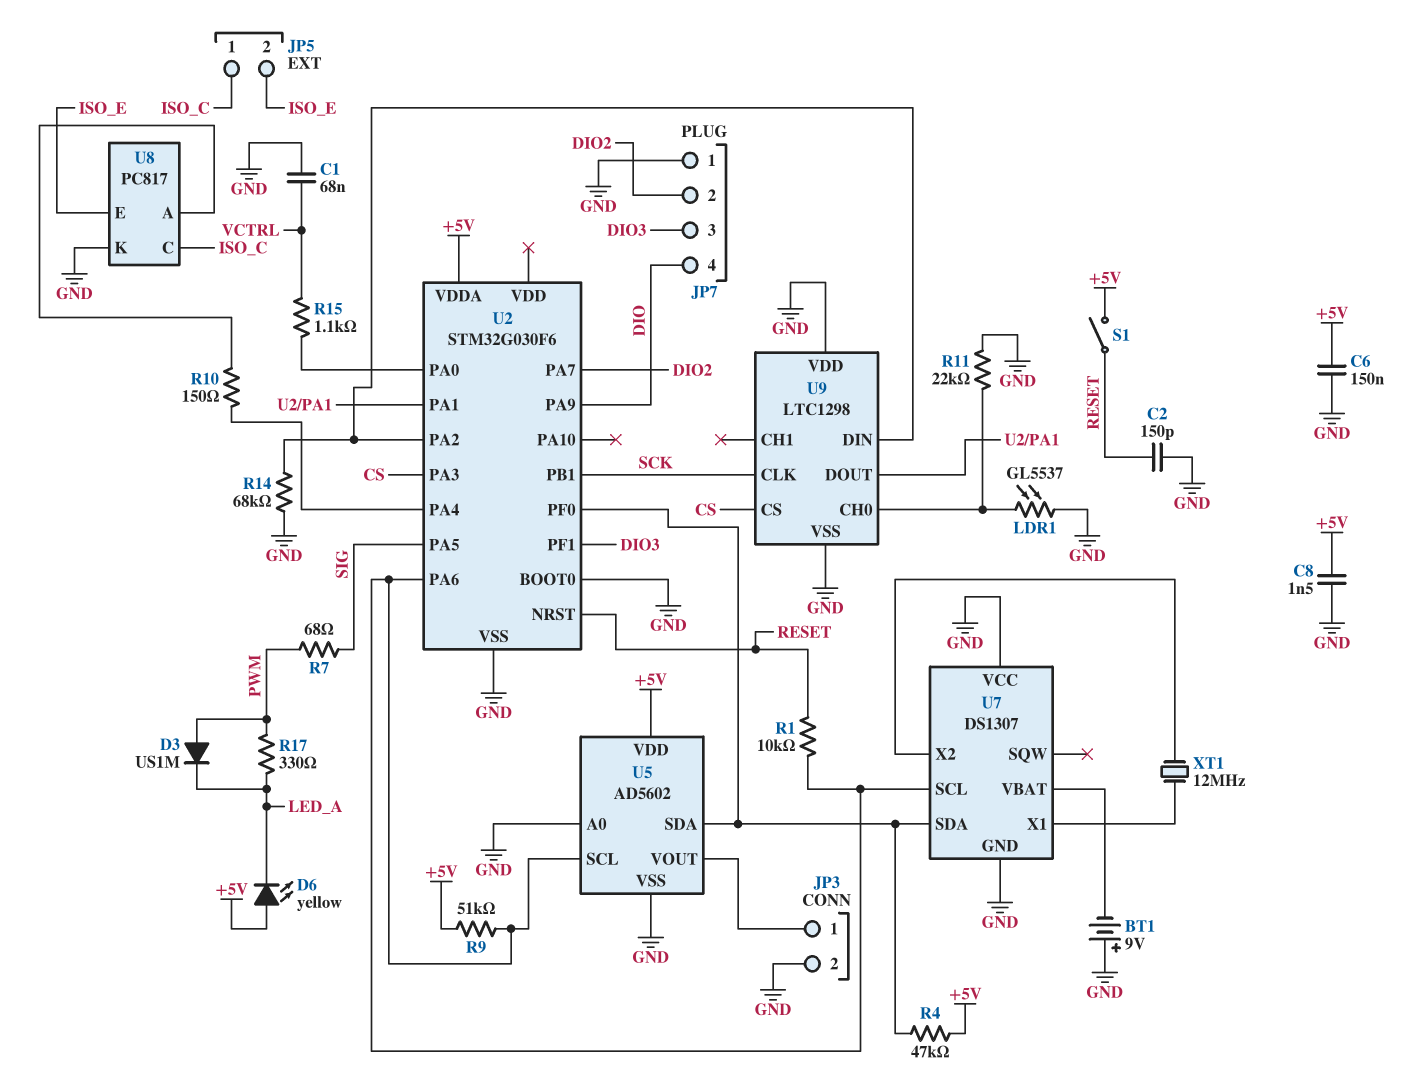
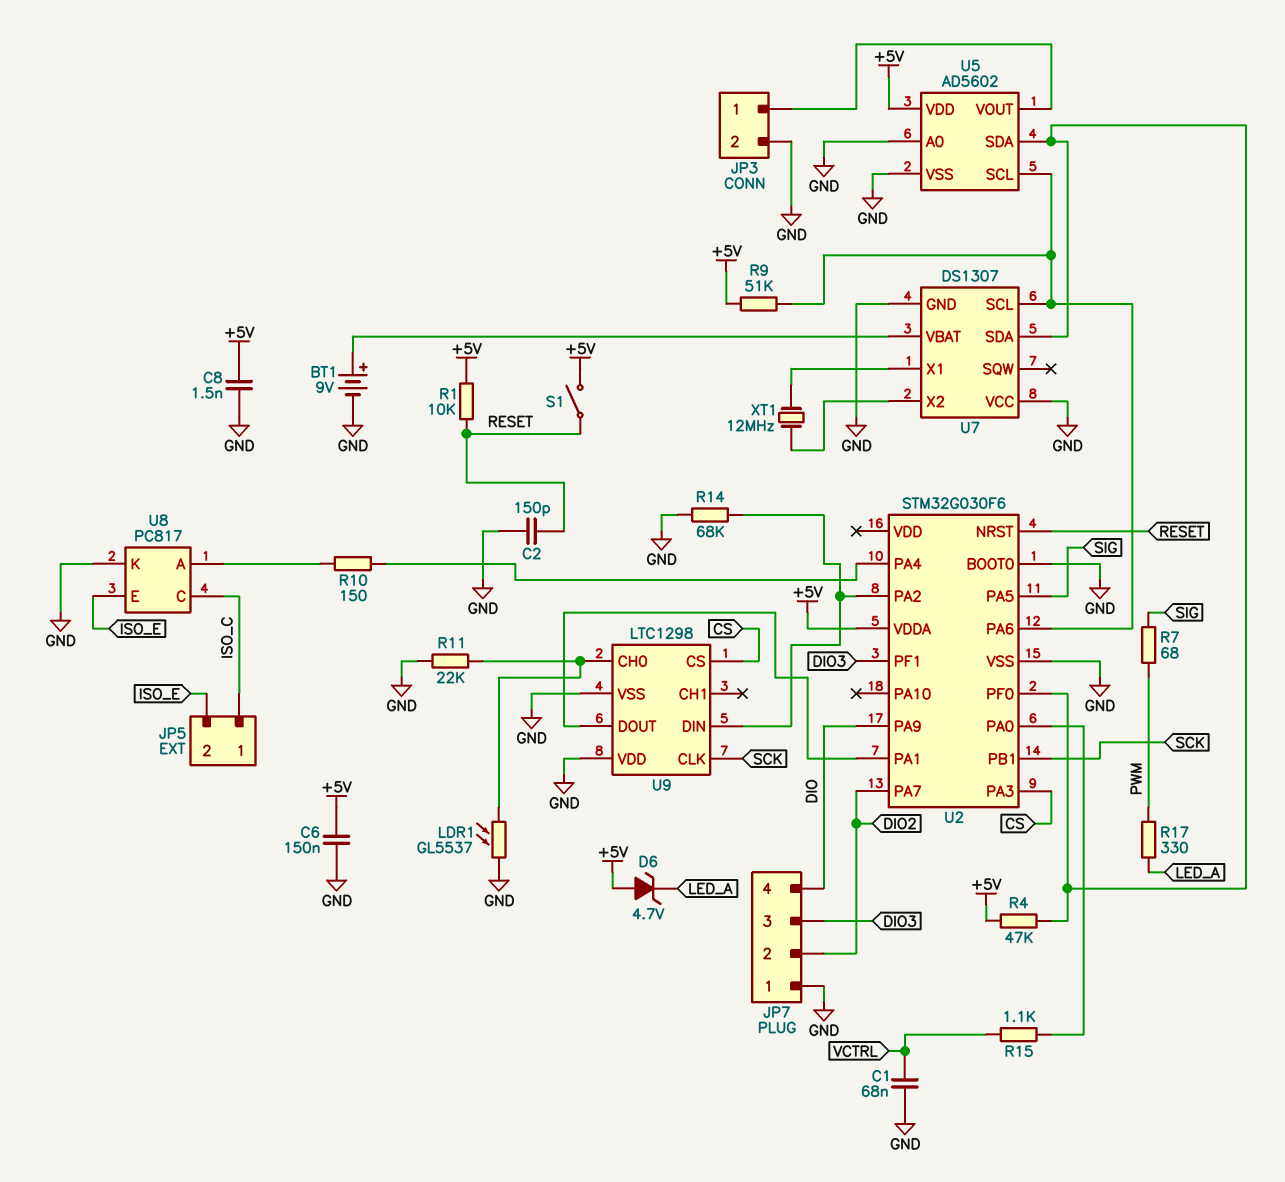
BT1: 9V (plus GND, minus U7/VBAT) -> 9V (plus U7/VBAT, minus GND)
D3: diode US1M (A PWM, K LED_A) -> none
D6: LED yellow (A +5V, K LED_A) -> zener 4.7V (A +5V, K LED_A)
R1: 10k (RESET, U2/PA6) -> 10k (+5V, RESET)

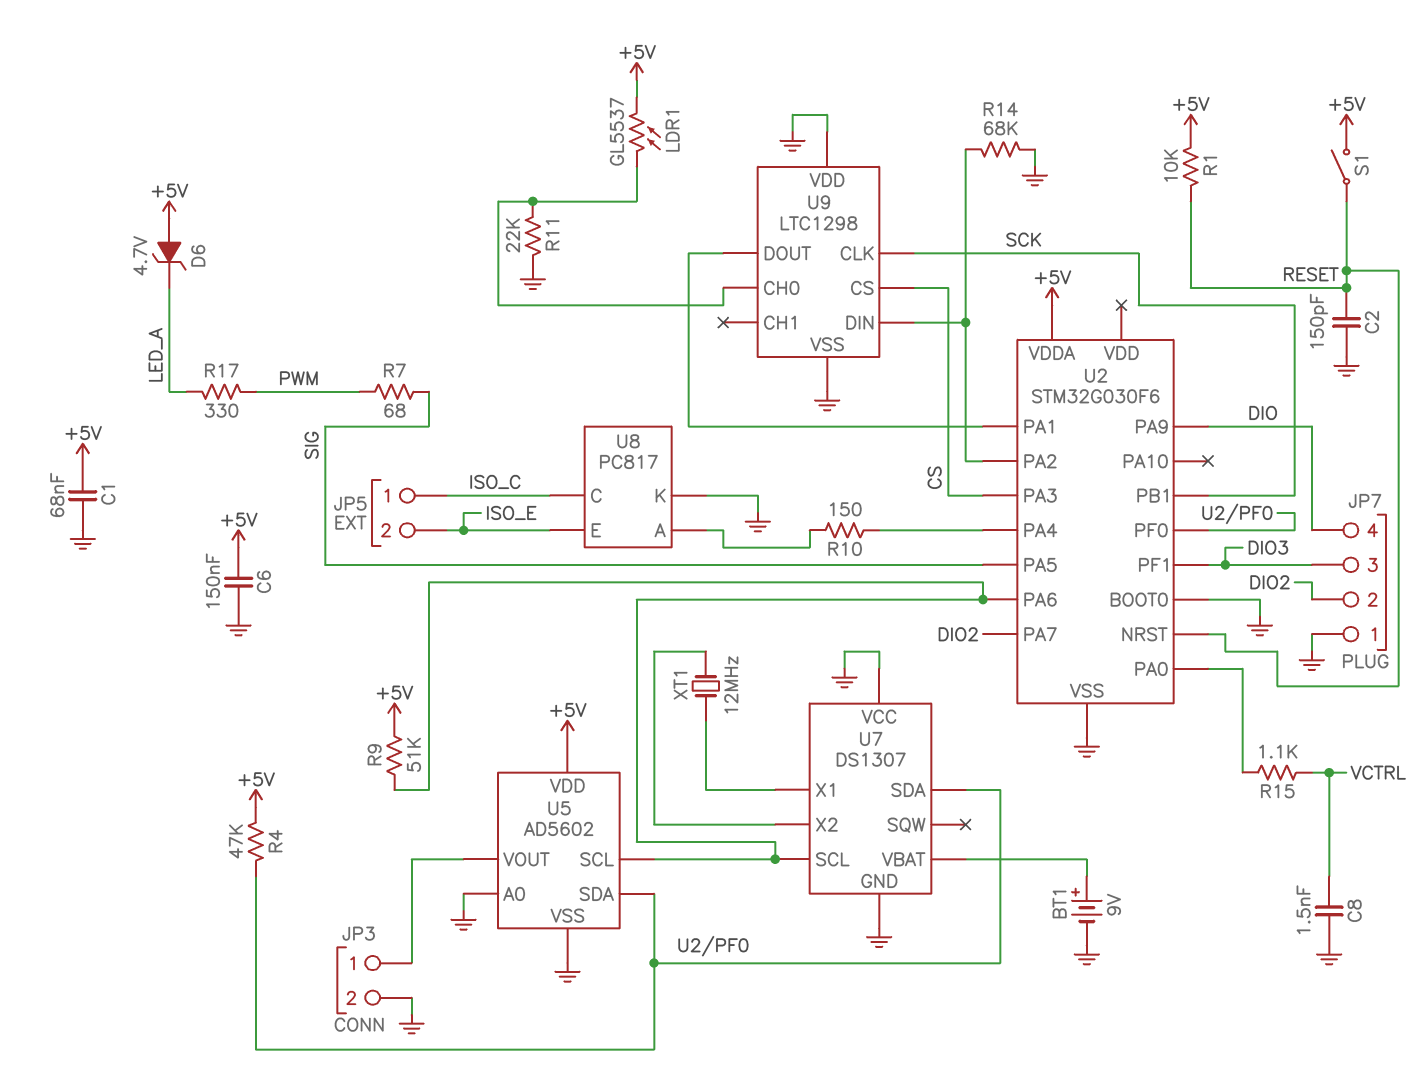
C1: 68nF (GND, VCTRL) -> 68nF (+5V, GND)
C8: 1.5nF (+5V, GND) -> 1.5nF (GND, VCTRL)
LDR1: GL5537 (GND, U9/CH0) -> GL5537 (+5V, U9/CH0)

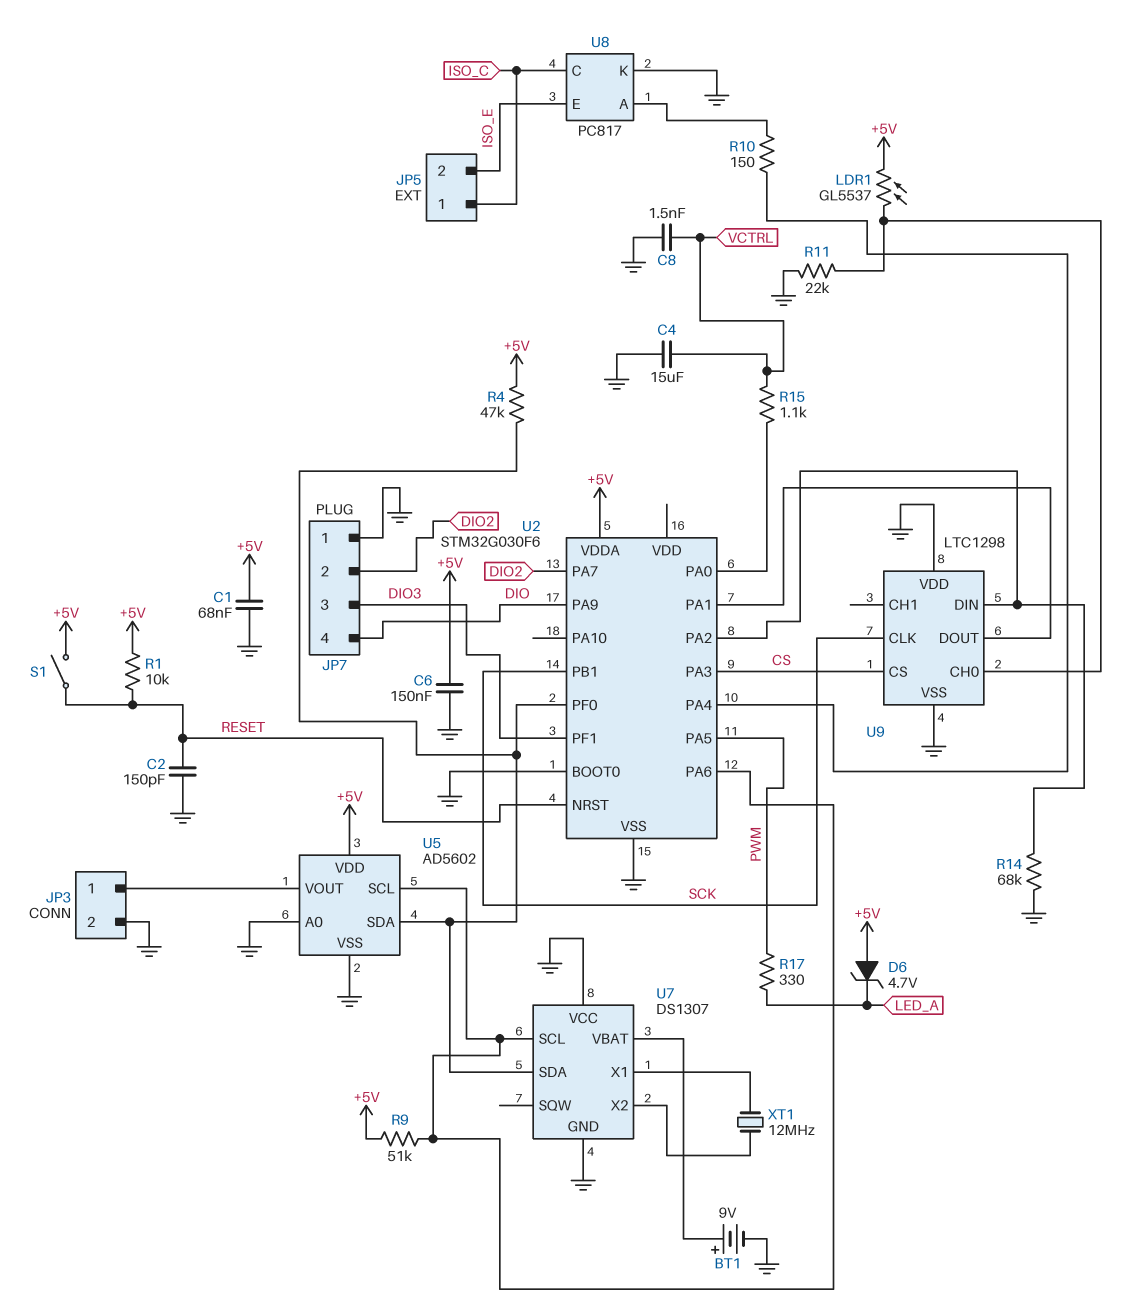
C4: none -> 15uF (GND, VCTRL)
R7: 68 (PWM, SIG) -> none
U2 pin PA5: SIG -> PWM

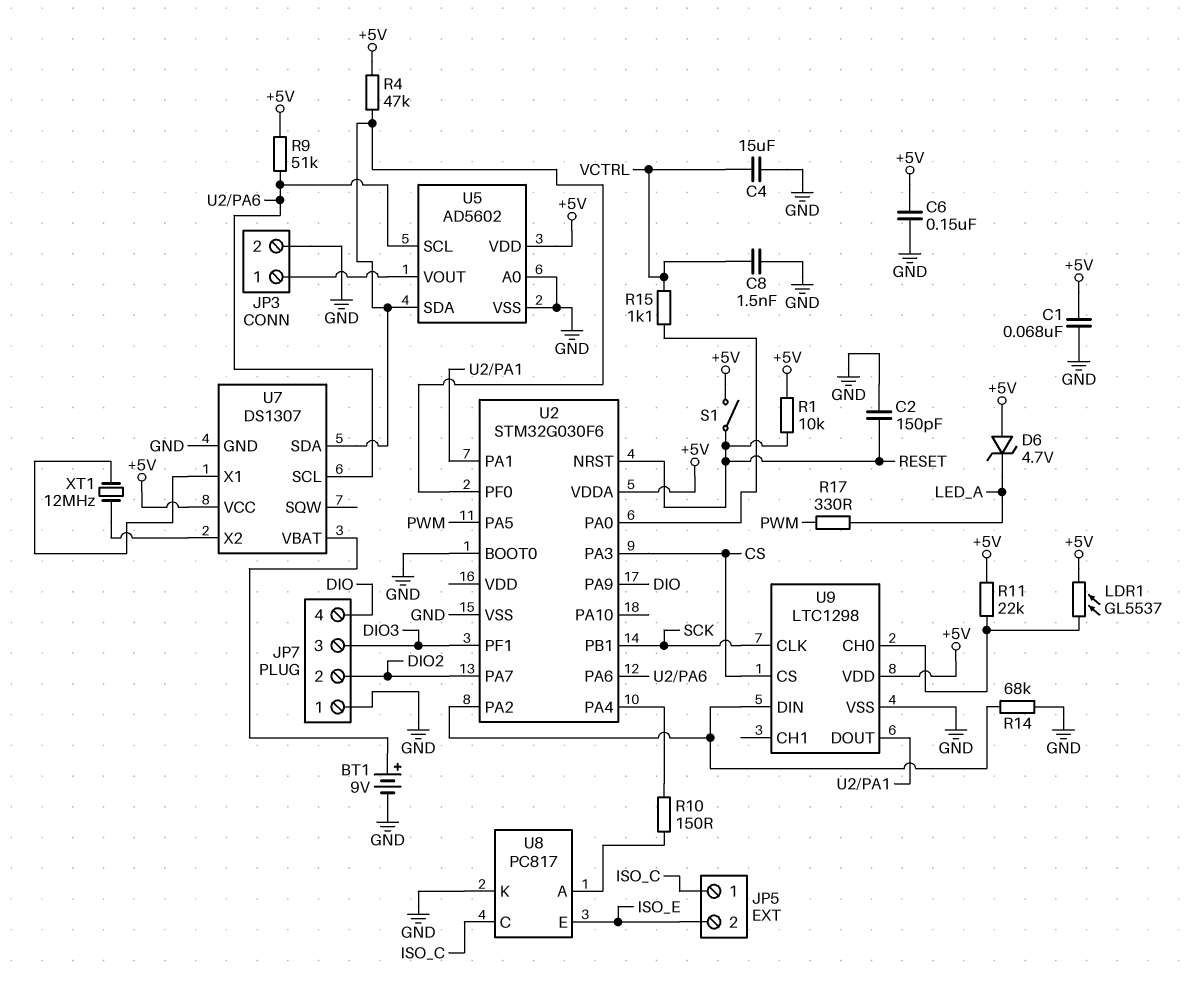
R11: 22k (GND, U9/CH0) -> 22k (+5V, U9/CH0)
U7 pin VCC: GND -> +5V
U9 pin VDD: GND -> +5V

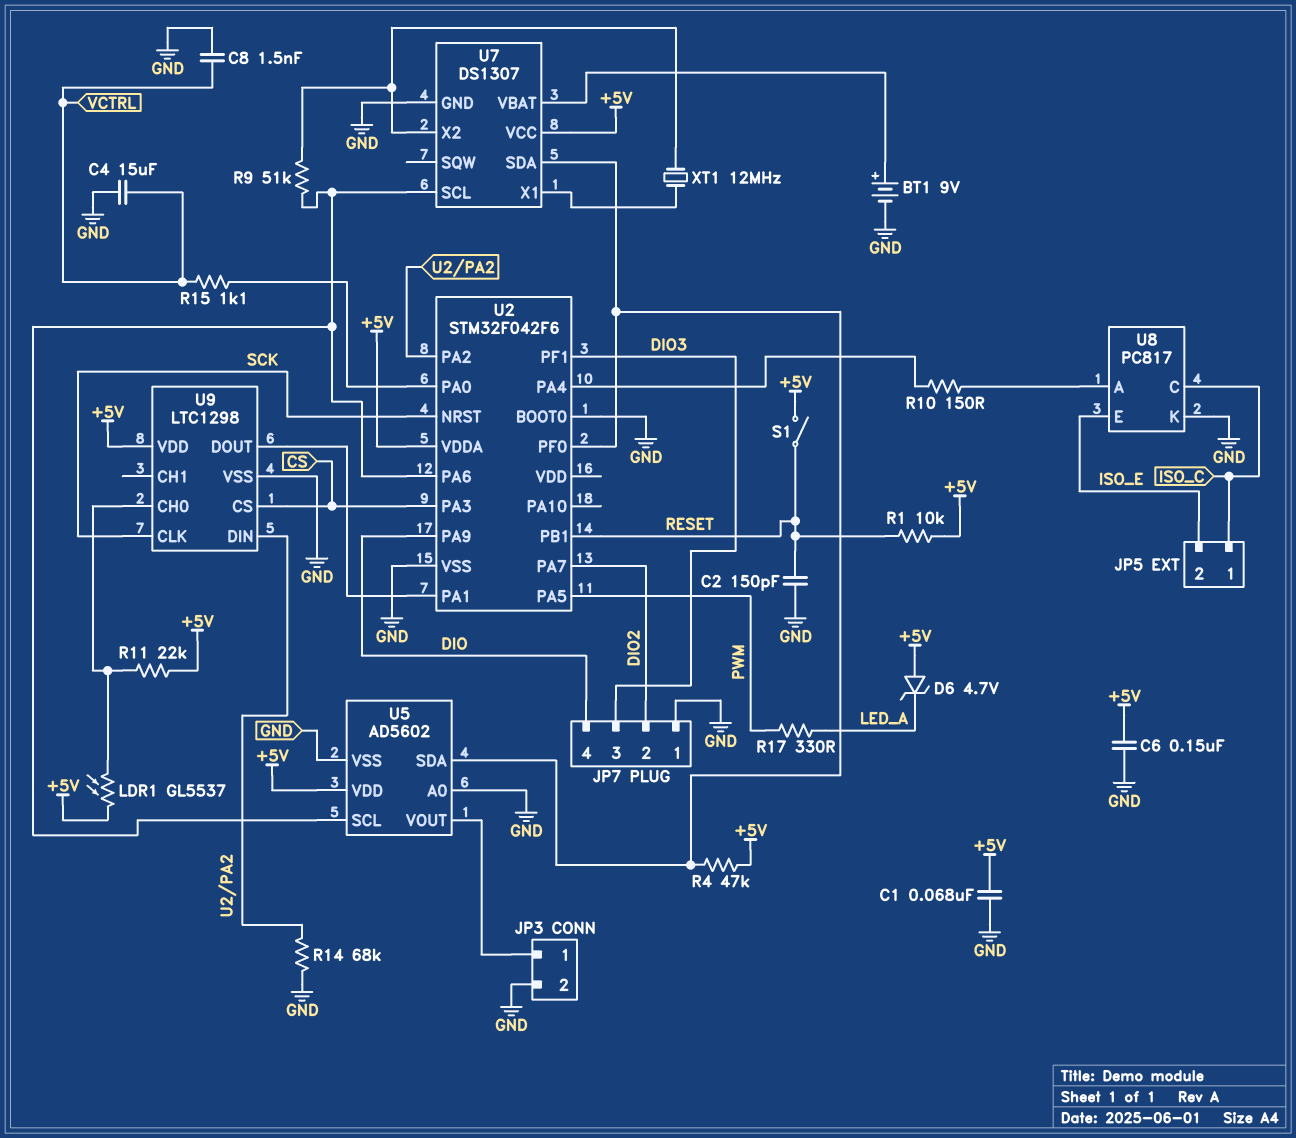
R9: 51k (+5V, U2/PA6) -> 51k (U2/PA6, U7/X2)
U2: STM32G030F6 -> STM32F042F6
U2 pin NRST: RESET -> SCK
U2 pin PB1: SCK -> RESET

